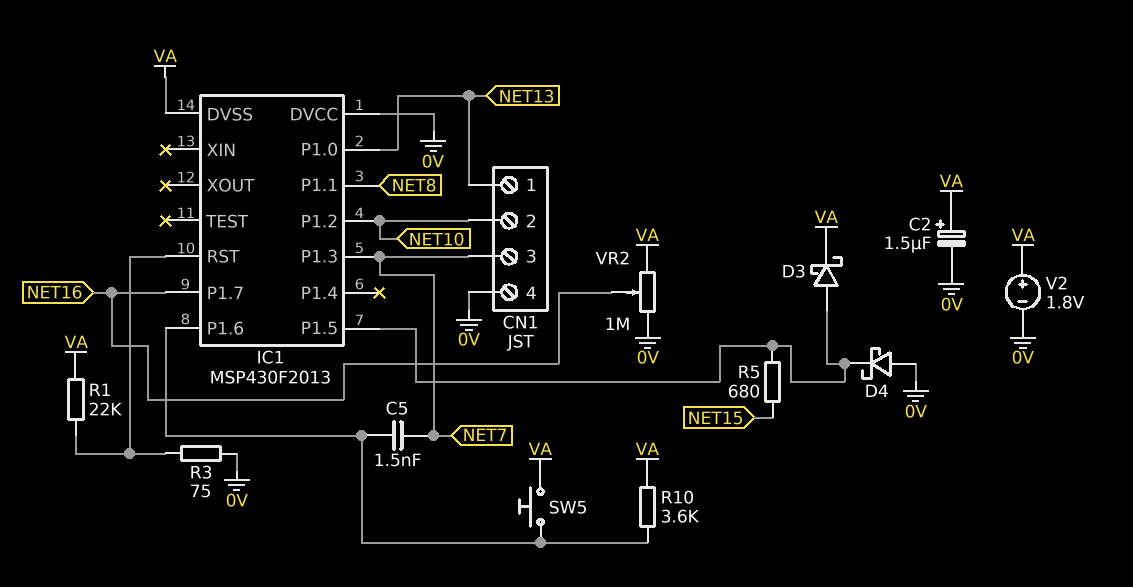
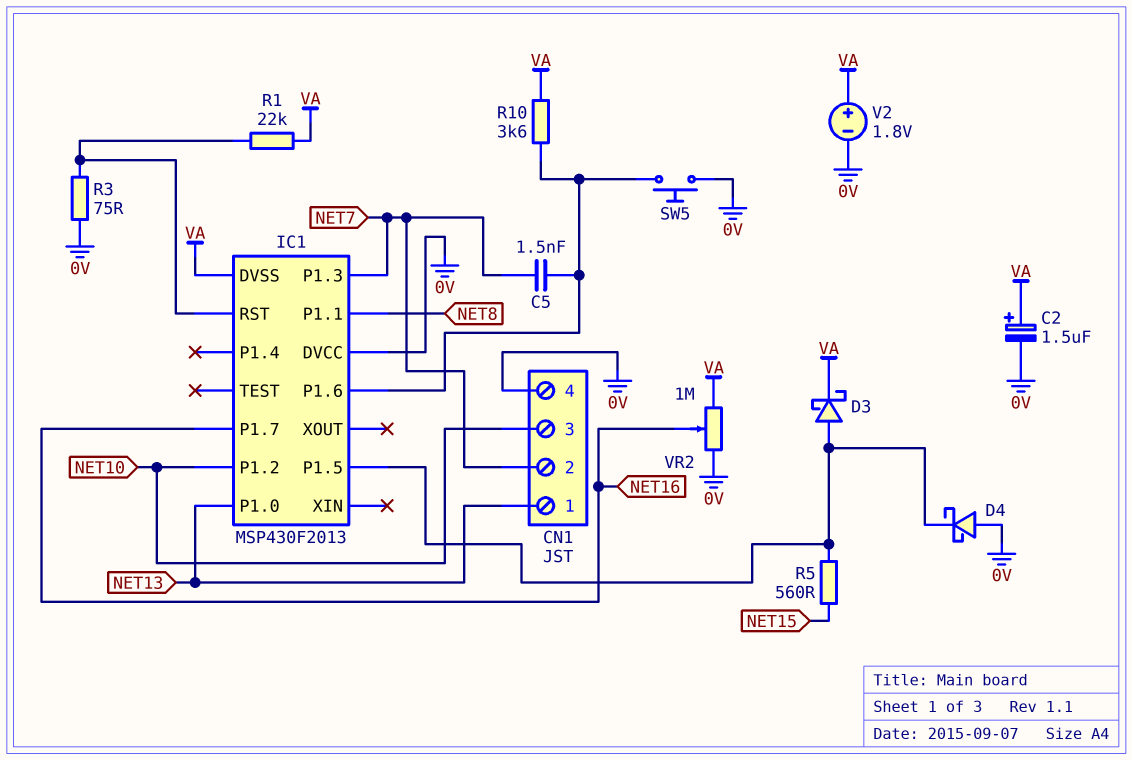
CN1 pin 2: NET10 -> NET7
CN1 pin 3: NET7 -> NET10
R5: 680 (IC1/P1.5, NET15) -> 560 (IC1/P1.5, NET15)
SW5: button (IC1/P1.6, VA) -> button (0V, IC1/P1.6)

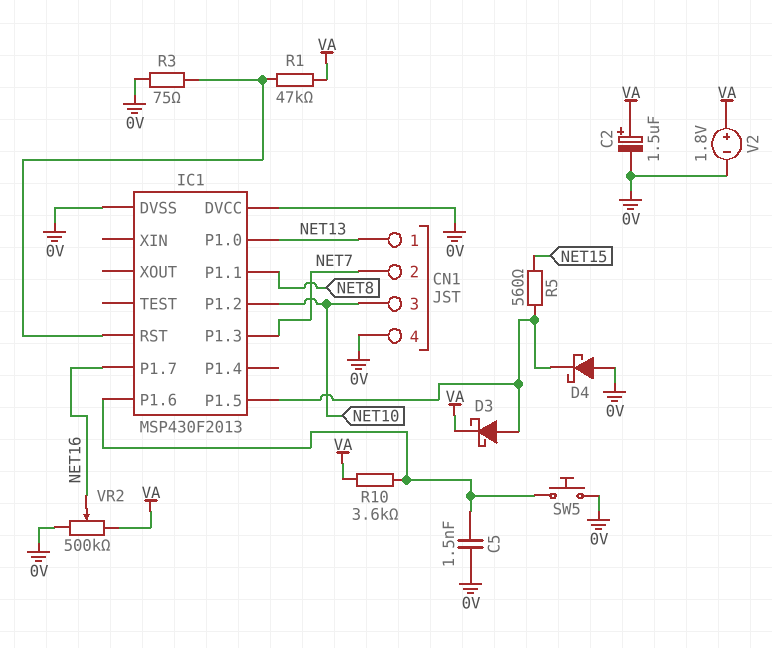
C5: 1.5nF (IC1/P1.6, NET7) -> 1.5nF (0V, IC1/P1.6)
IC1 pin DVSS: VA -> 0V
R1: 22k (IC1/RST, VA) -> 47k (IC1/RST, VA)
VR2: 1M (0V, VA, wiper NET16) -> 500k (0V, VA, wiper NET16)

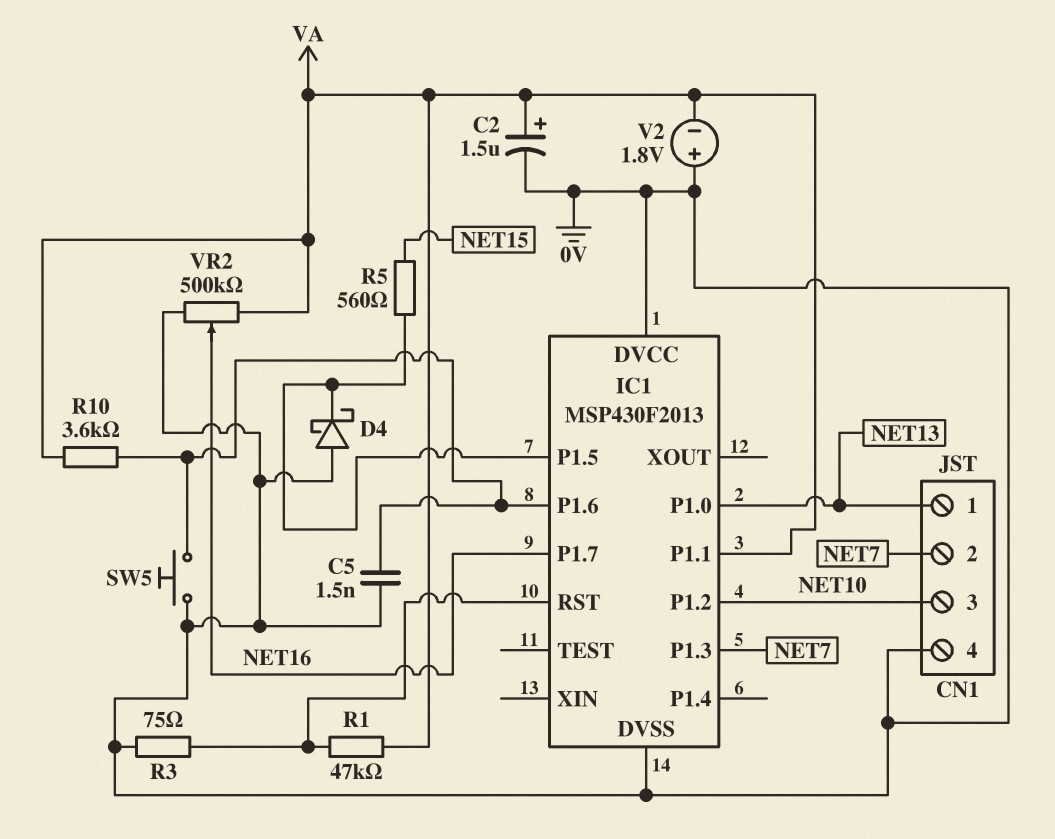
D3: schottky (A IC1/P1.5, K VA) -> none
IC1 pin P1.1: NET8 -> VA
V2: 1.8V (plus VA, minus 0V) -> 1.8V (plus 0V, minus VA)

